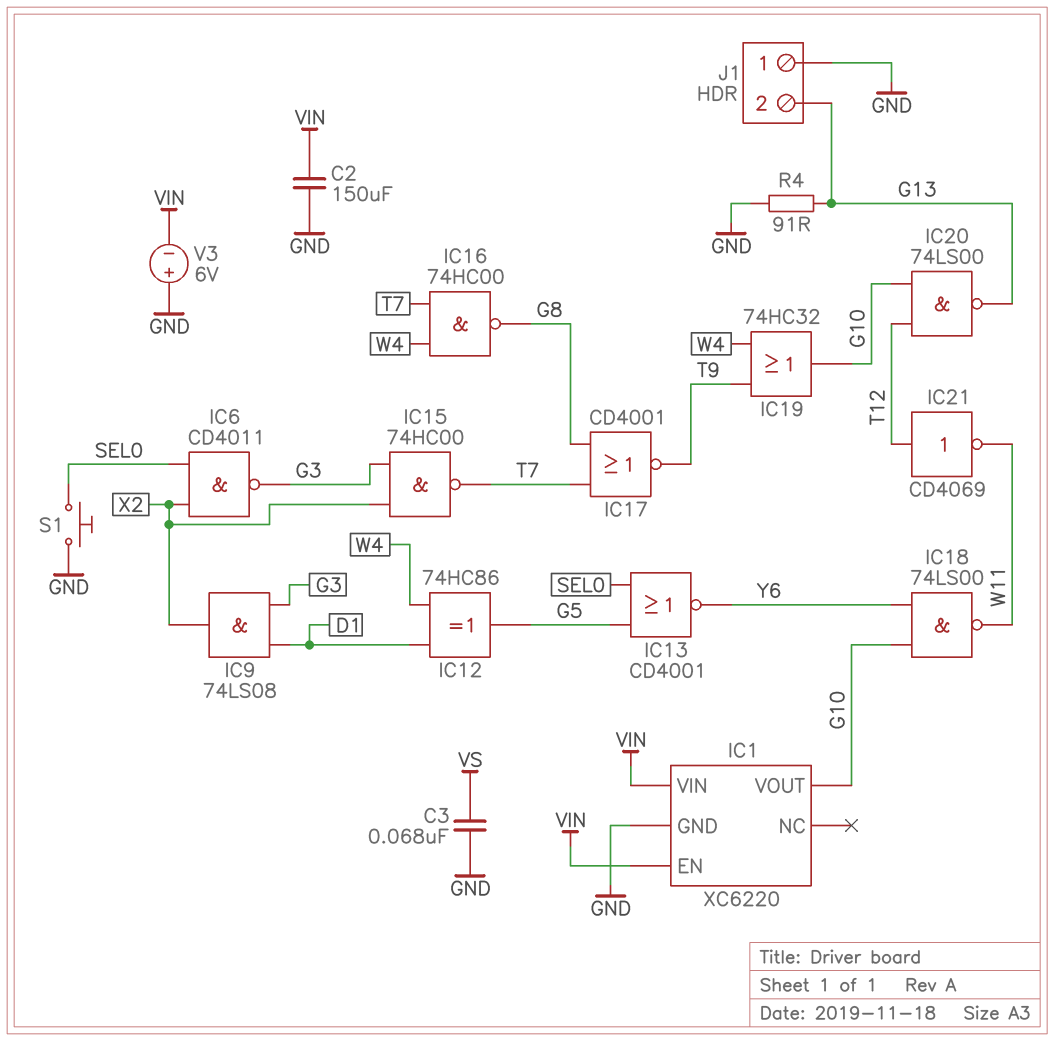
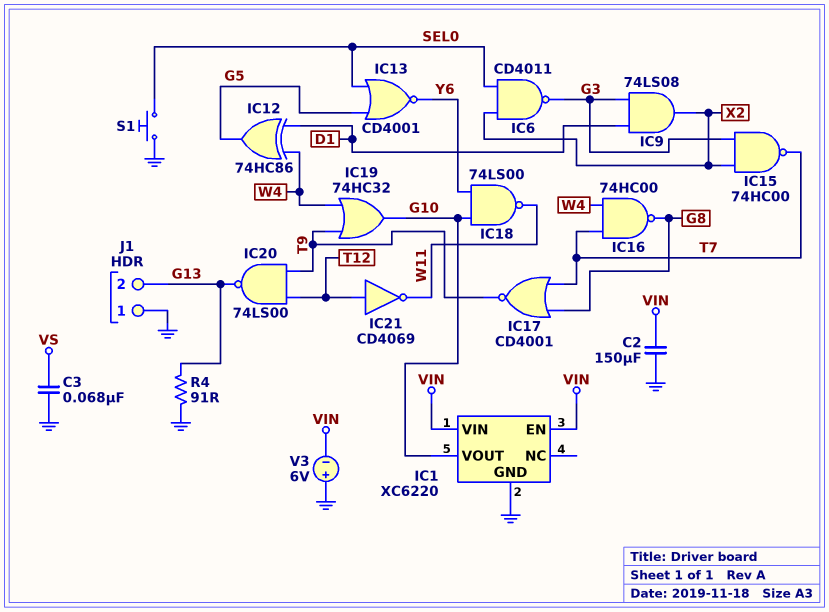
IC20: NAND 74LS00 (in G10, in T12, out G13) -> NAND 74LS00 (in T9, in T12, out G13)

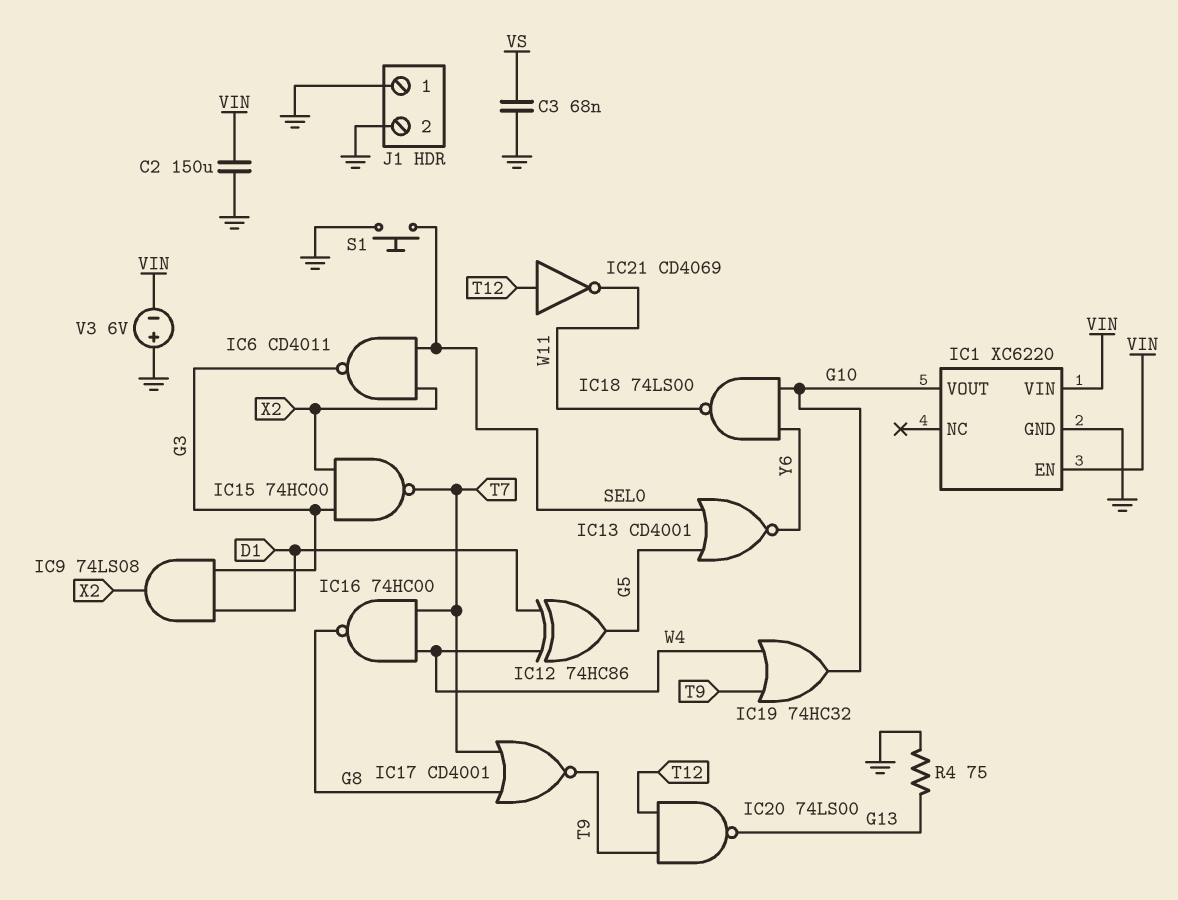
J1 pin 2: G13 -> GND
R4: 91 (G13, GND) -> 75 (G13, GND)

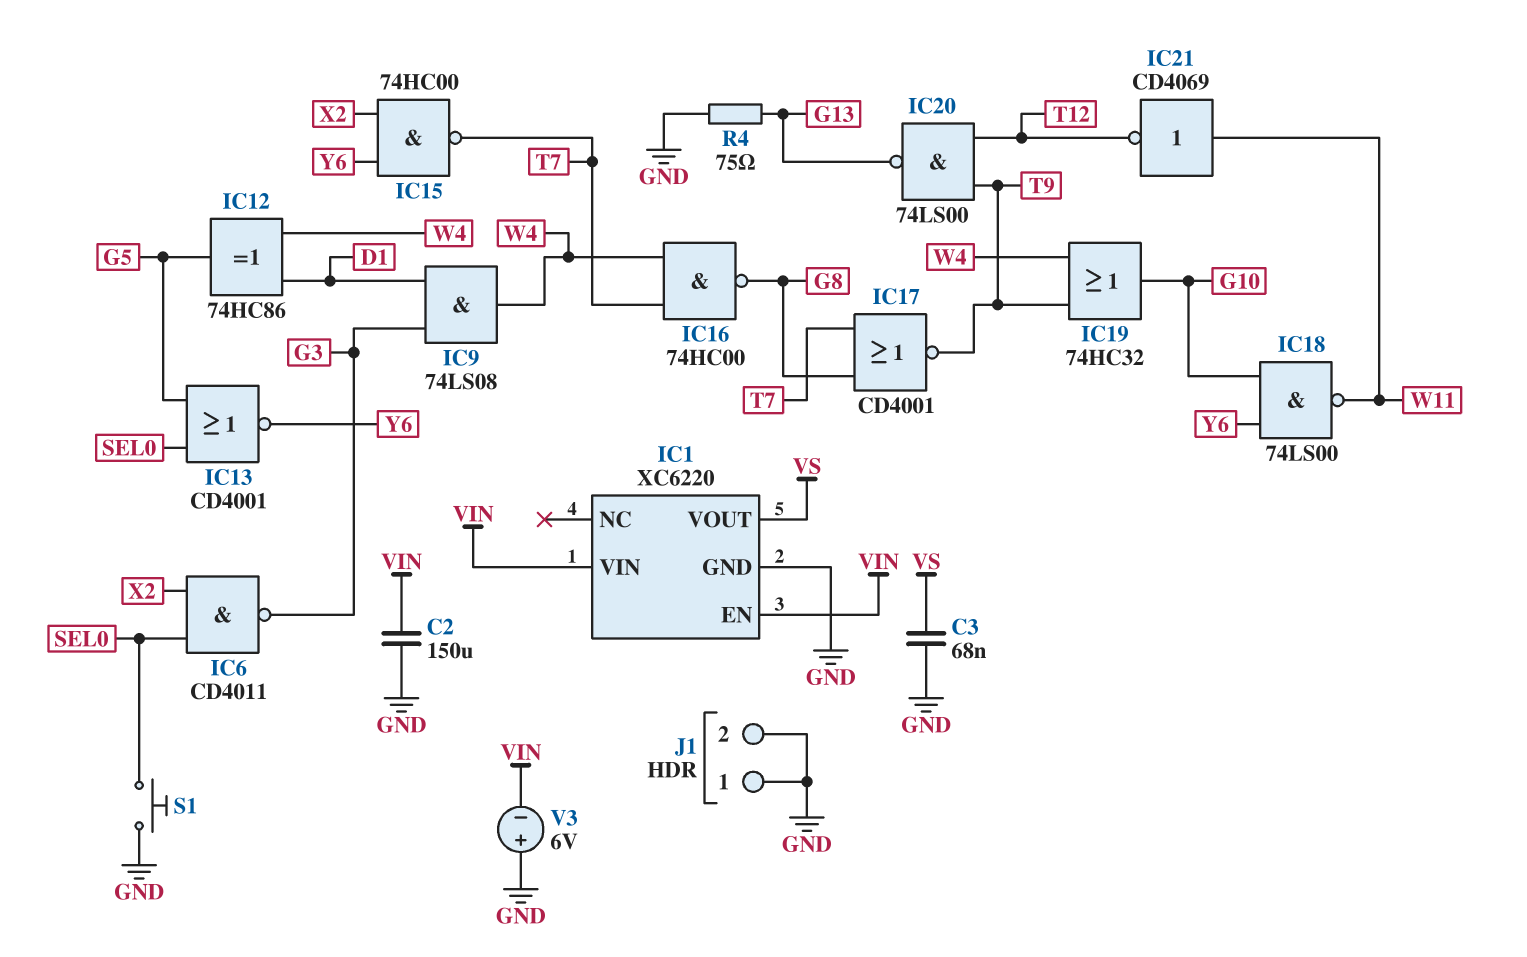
IC1 pin VOUT: G10 -> VS
IC9: AND 74LS08 (in D1, in G3, out X2) -> AND 74LS08 (in D1, in G3, out W4)
IC15: NAND 74HC00 (in G3, in X2, out T7) -> NAND 74HC00 (in X2, in Y6, out T7)
IC21: NOT CD4069 (in T12, out W11) -> NOT CD4069 (in W11, out T12)

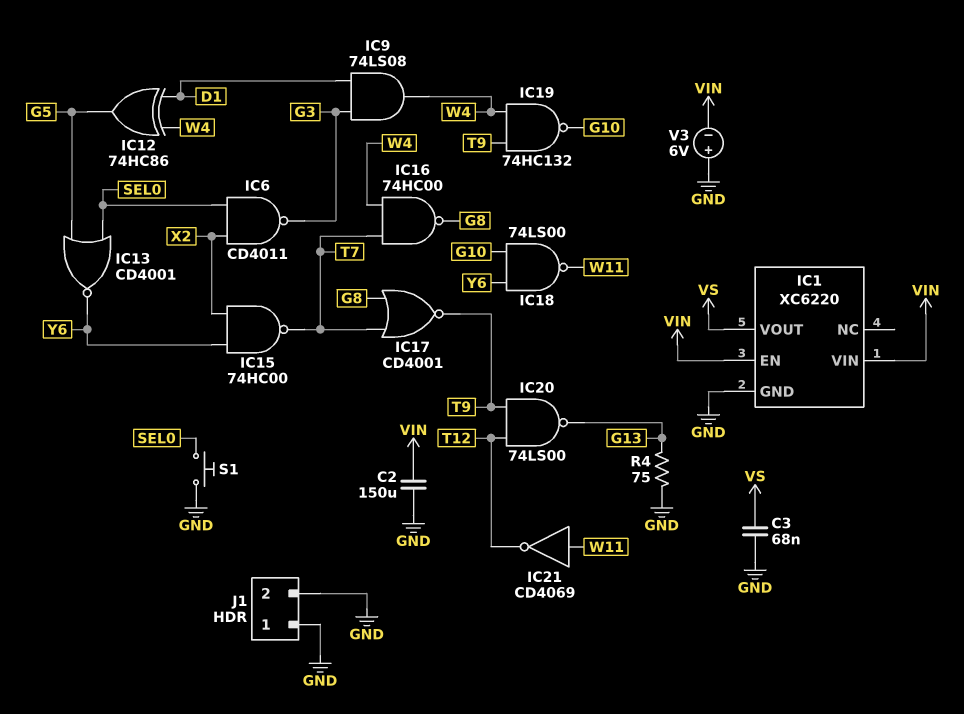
IC19: OR 74HC32 (in T9, in W4, out G10) -> NAND 74HC132 (in T9, in W4, out G10)

